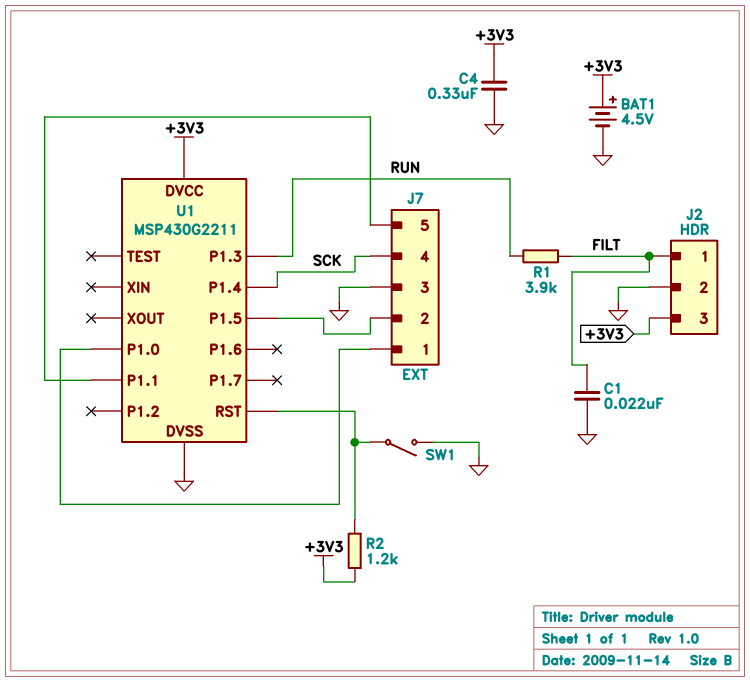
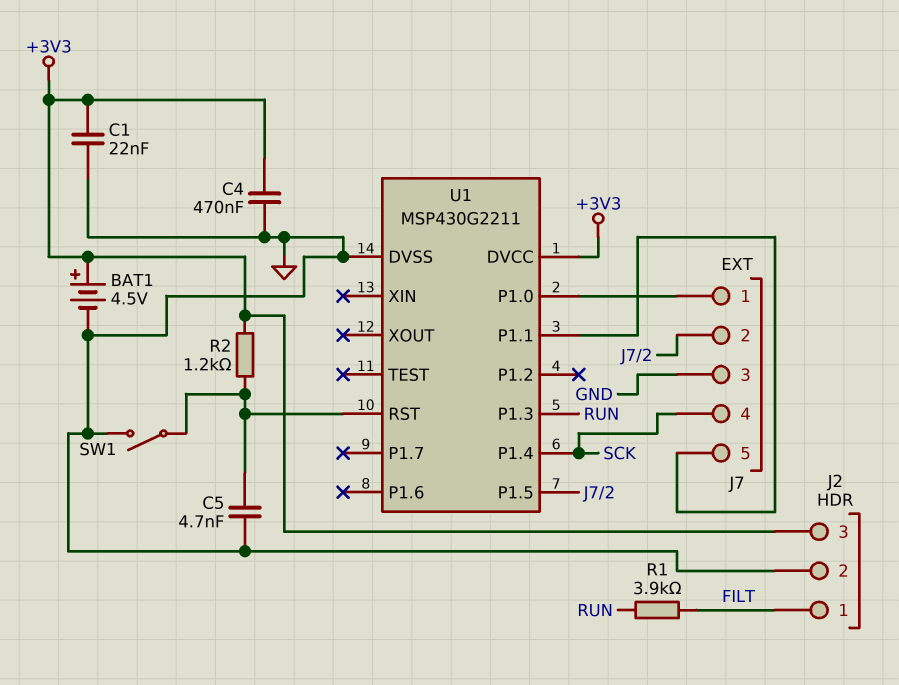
C1: 22nF (FILT, GND) -> 22nF (+3V3, GND)
C4: 330nF (+3V3, GND) -> 470nF (+3V3, GND)
C5: none -> 4.7nF (GND, U1/RST)

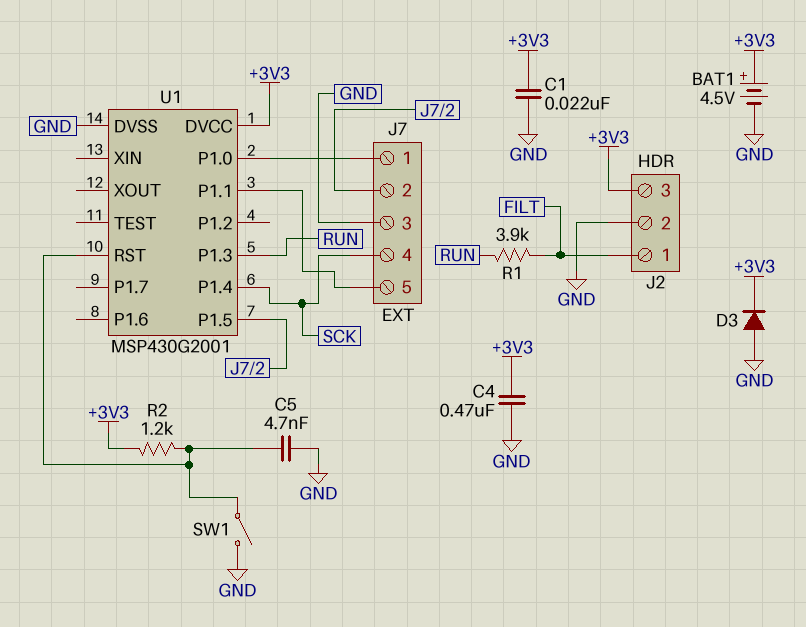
D3: none -> diode (A GND, K +3V3)
U1: MSP430G2211 -> MSP430G2001

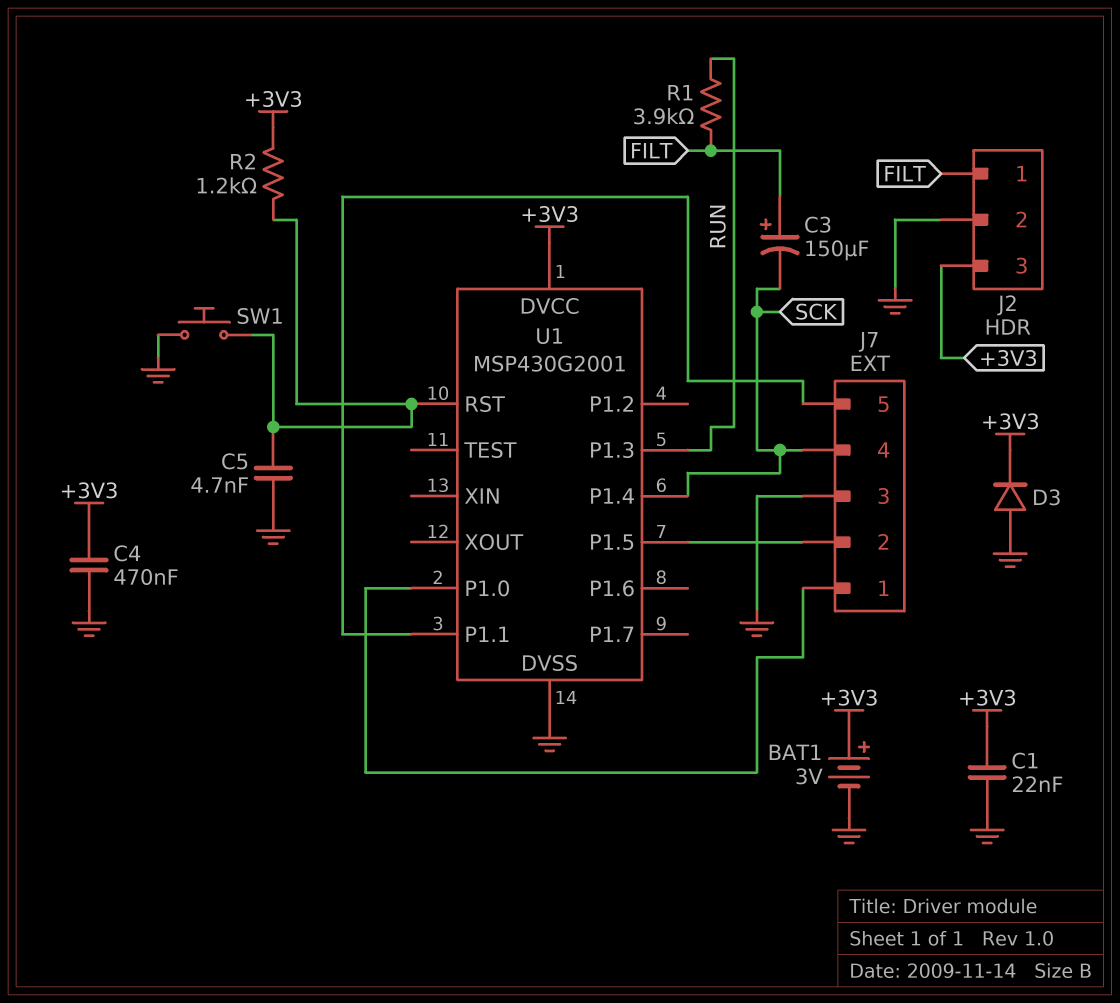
BAT1: 4.5V (plus +3V3, minus GND) -> 3V (plus +3V3, minus GND)
C3: none -> 150uF (plus FILT, minus SCK)
SW1: switch (GND, U1/RST) -> button (GND, U1/RST)

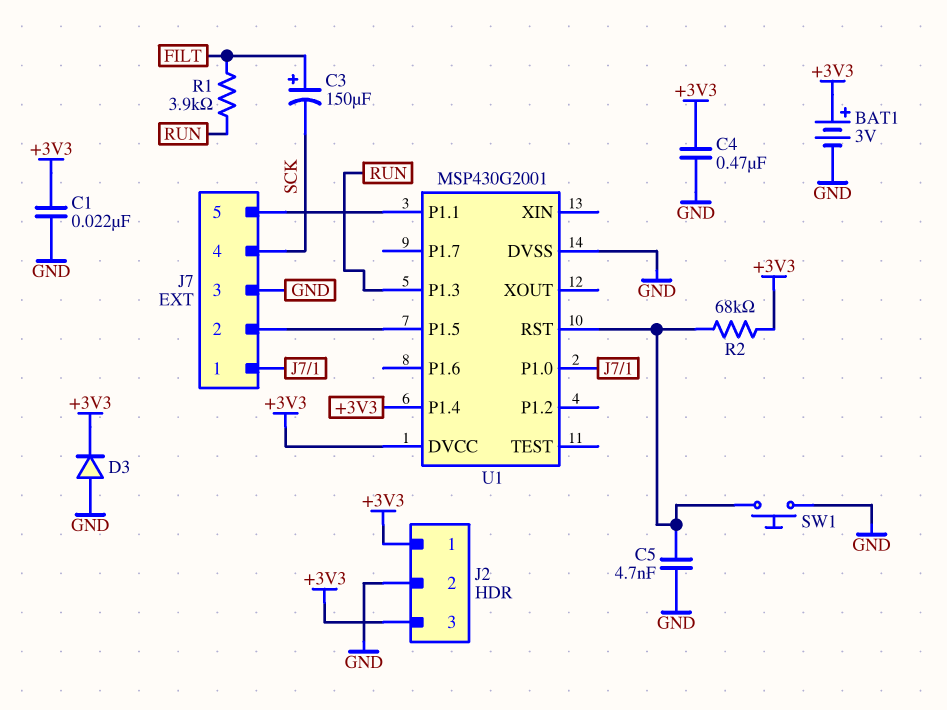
J2 pin 1: FILT -> +3V3
R2: 1.2k (+3V3, U1/RST) -> 68k (+3V3, U1/RST)
U1 pin P1.4: SCK -> +3V3

